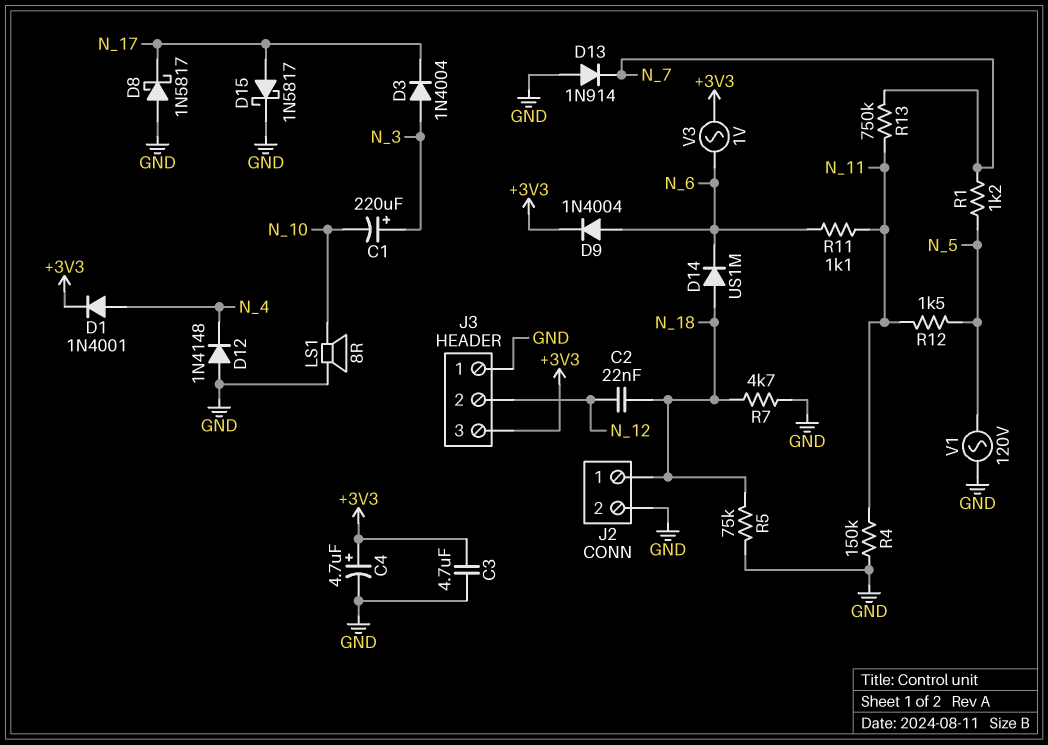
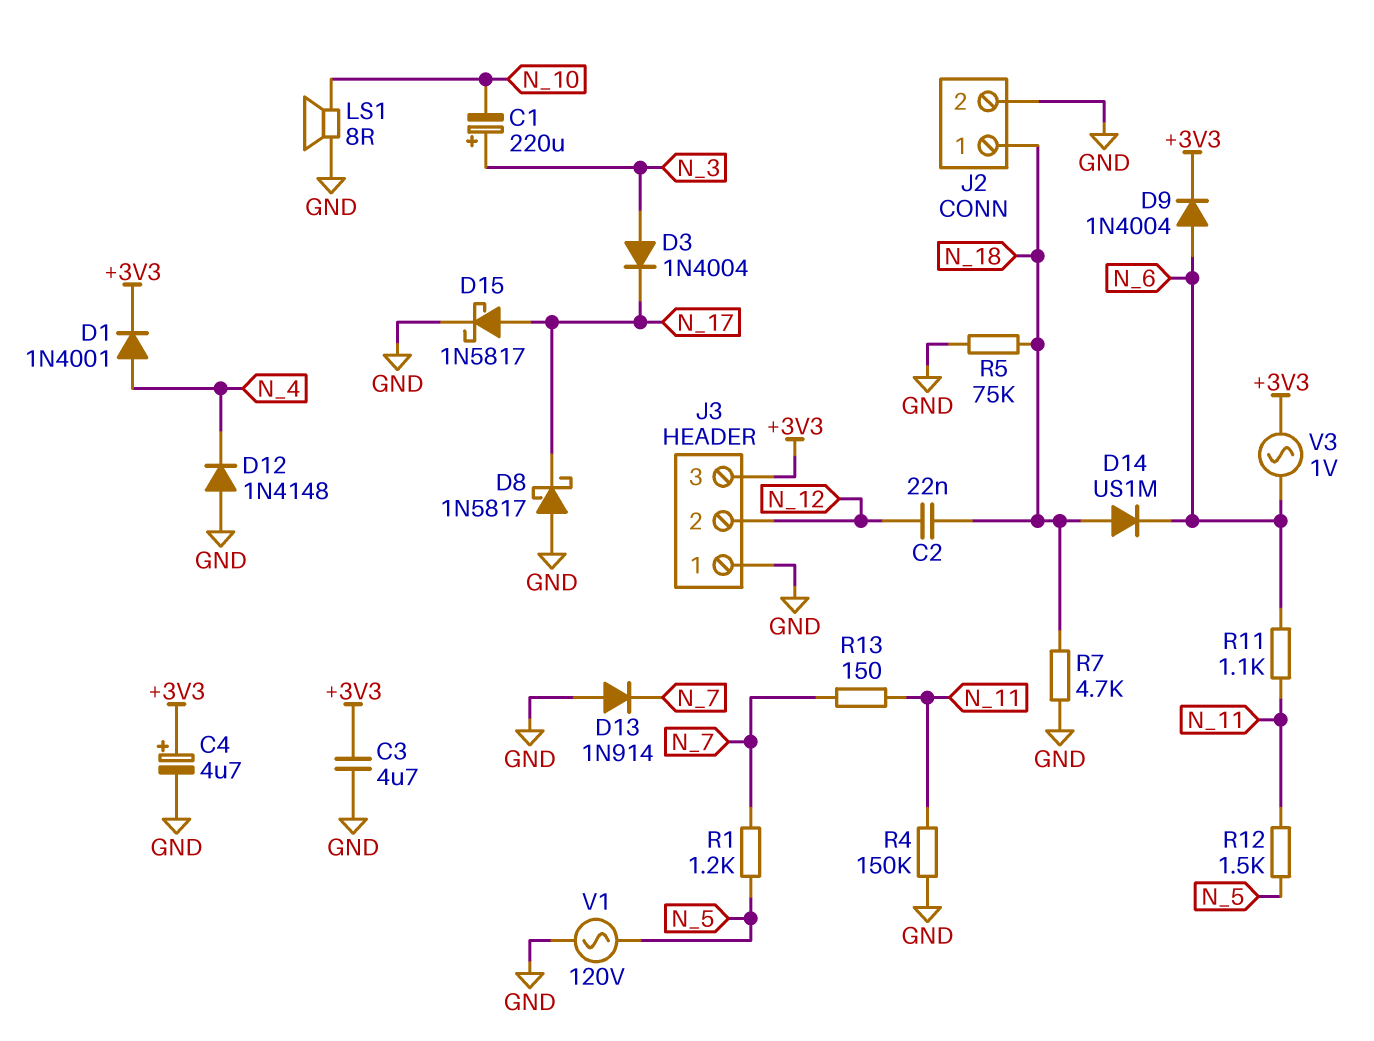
R13: 750k (N_7, N_11) -> 150 (N_7, N_11)

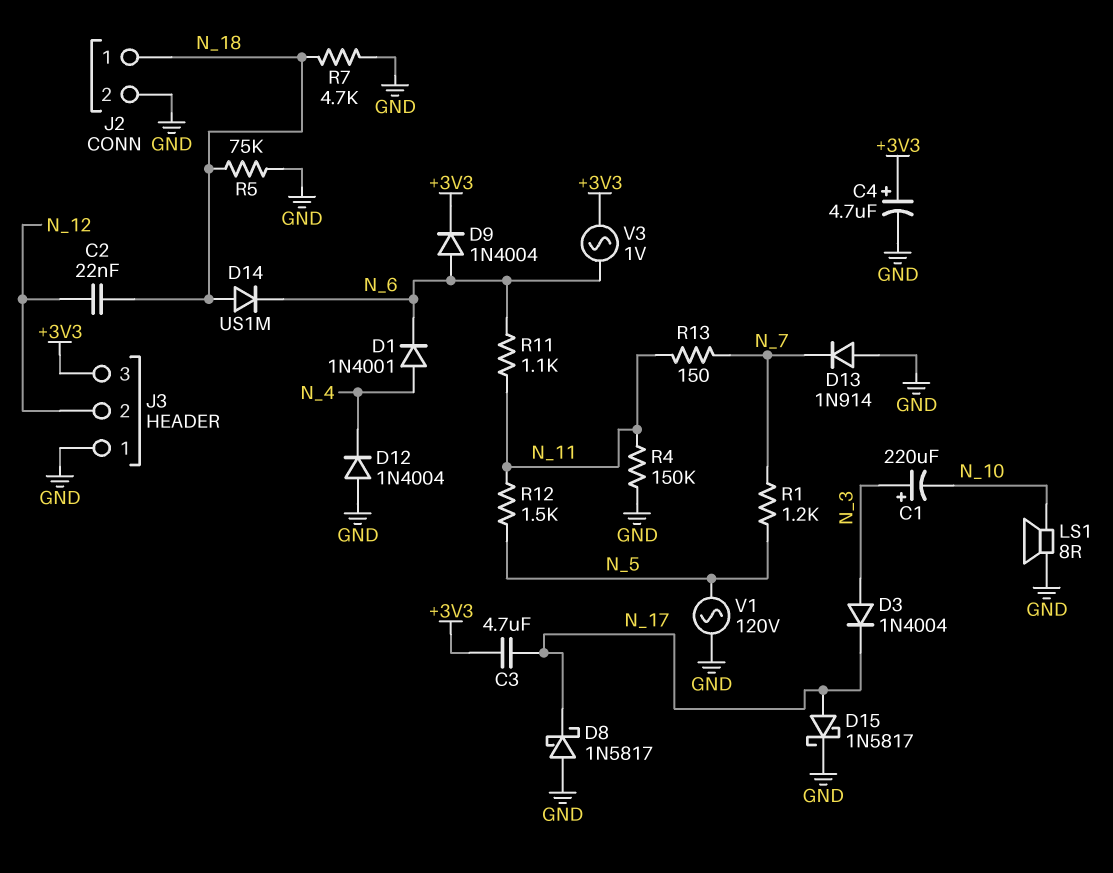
C3: 4.7uF (+3V3, GND) -> 4.7uF (+3V3, N_17)
D1: diode 1N4001 (A N_4, K +3V3) -> diode 1N4001 (A N_4, K N_6)
D12: diode 1N4148 (A GND, K N_4) -> diode 1N4004 (A GND, K N_4)

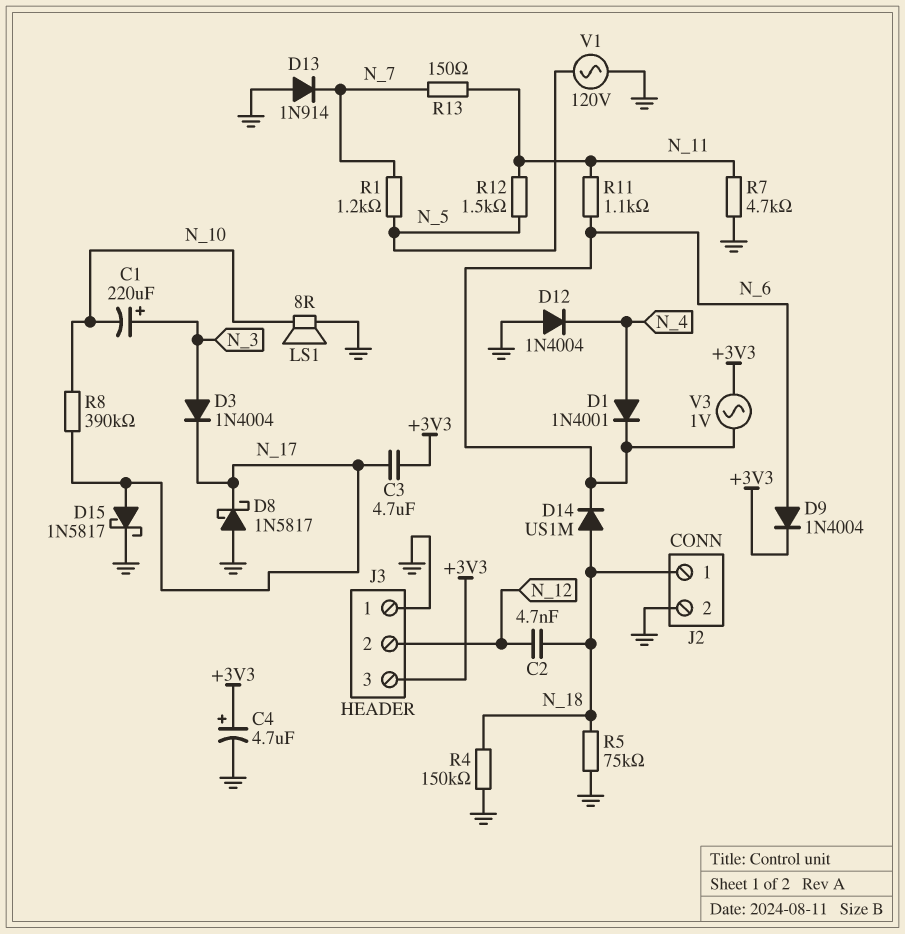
C2: 22nF (N_12, N_18) -> 4.7nF (N_12, N_18)
R4: 150k (GND, N_11) -> 150k (GND, N_18)
R7: 4.7k (GND, N_18) -> 4.7k (GND, N_11)
R8: none -> 390k (N_10, N_17)

